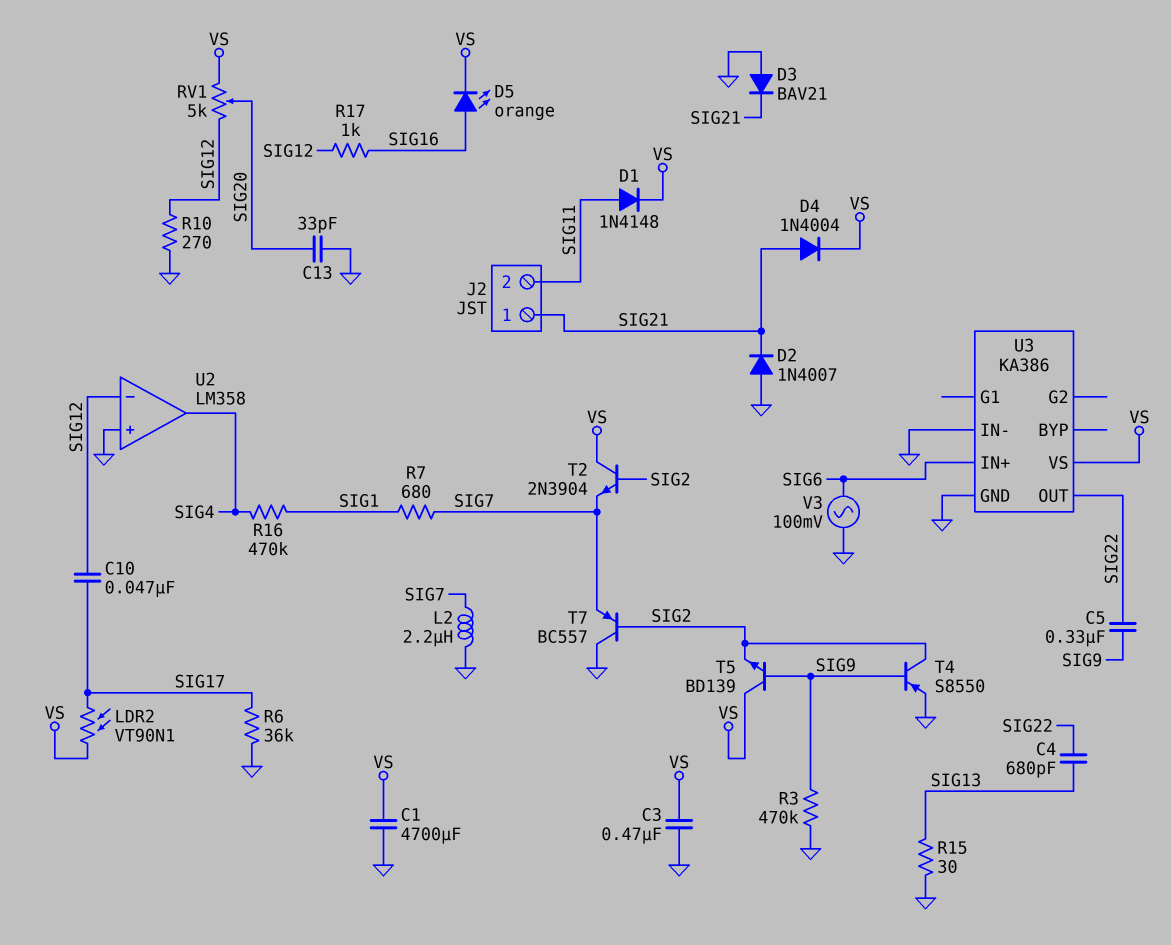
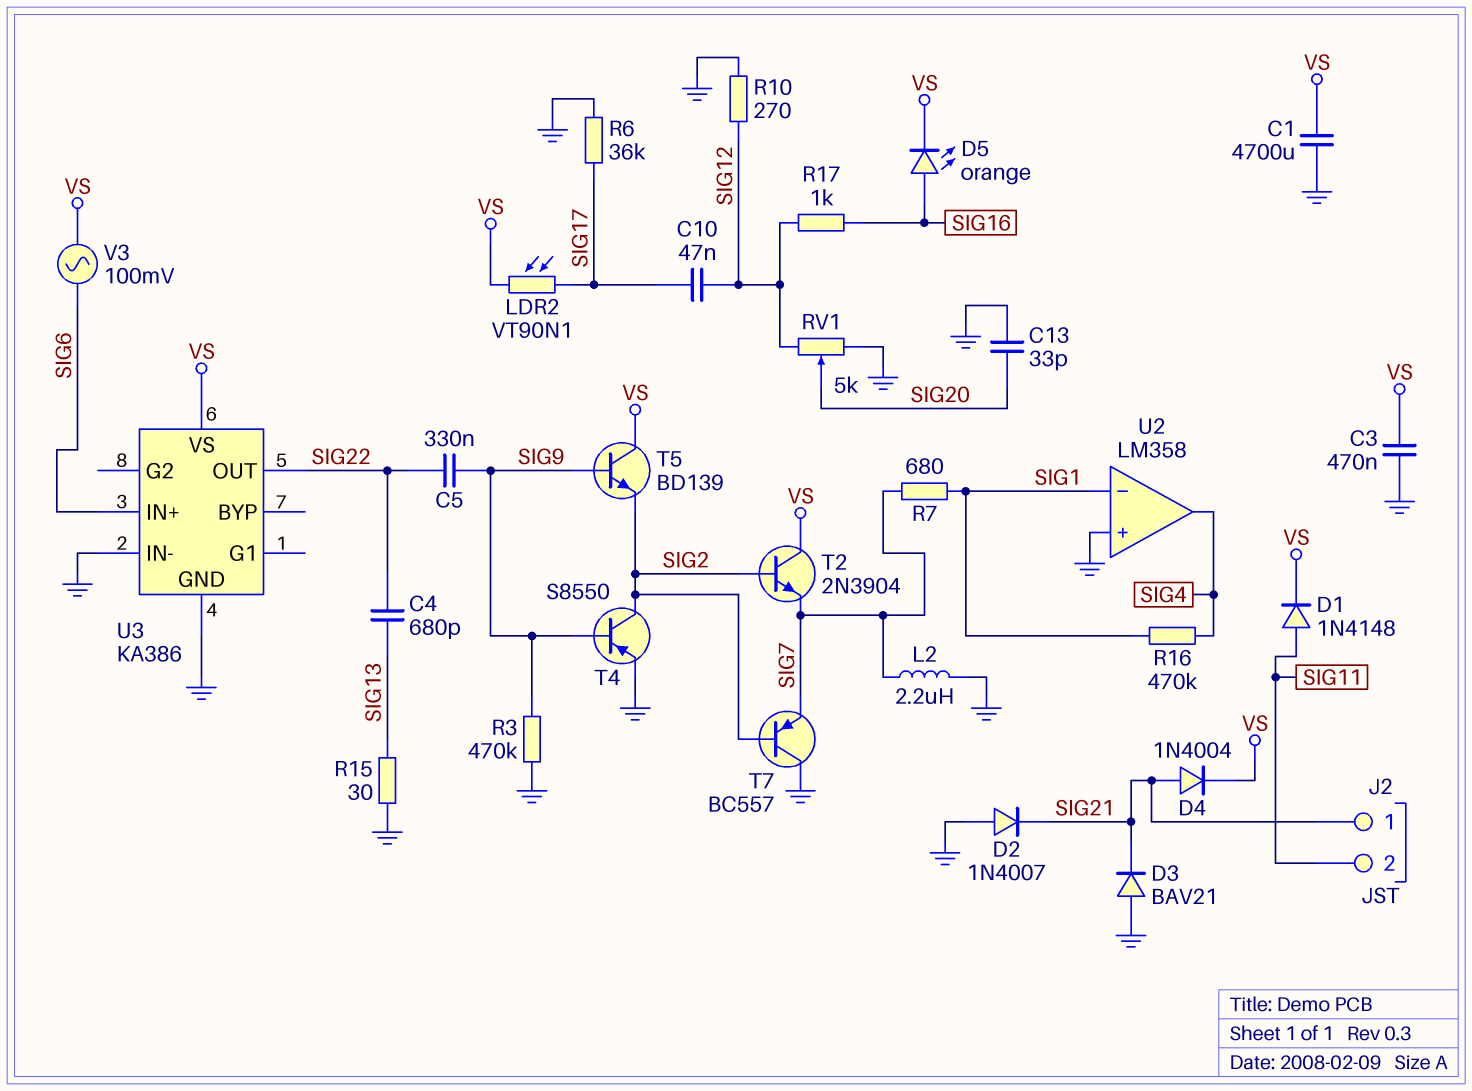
RV1: 5k (SIG12, VS, wiper SIG20) -> 5k (GND, SIG12, wiper SIG20)
U2 pin in-: SIG12 -> SIG1
V3: AC 100mV (GND, SIG6) -> AC 100mV (SIG6, VS)

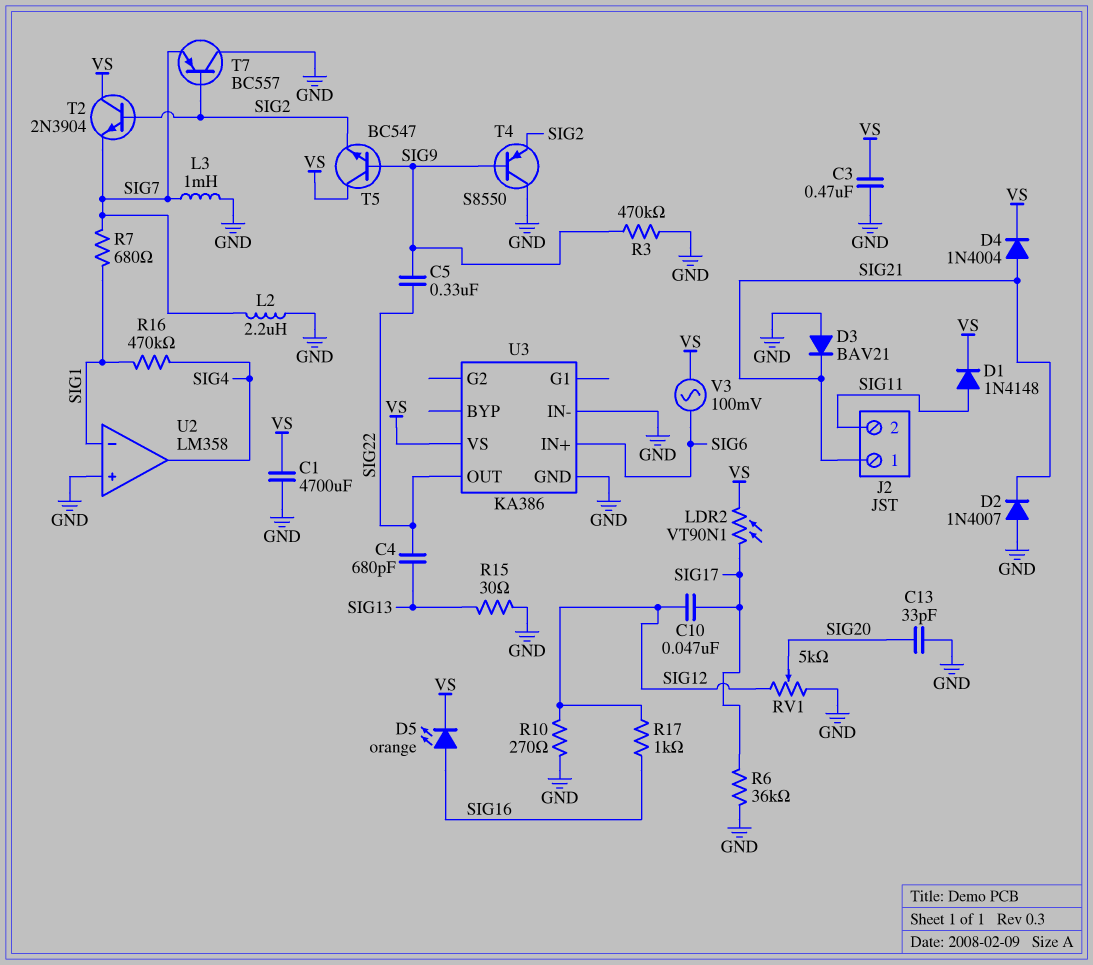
L3: none -> 1mH (GND, SIG7)
T4: PNP S8550 (B SIG9, C SIG2, E GND) -> PNP S8550 (B SIG9, C GND, E SIG2)
T5: NPN BD139 (B SIG9, C VS, E SIG2) -> NPN BC547 (B SIG9, C VS, E SIG2)

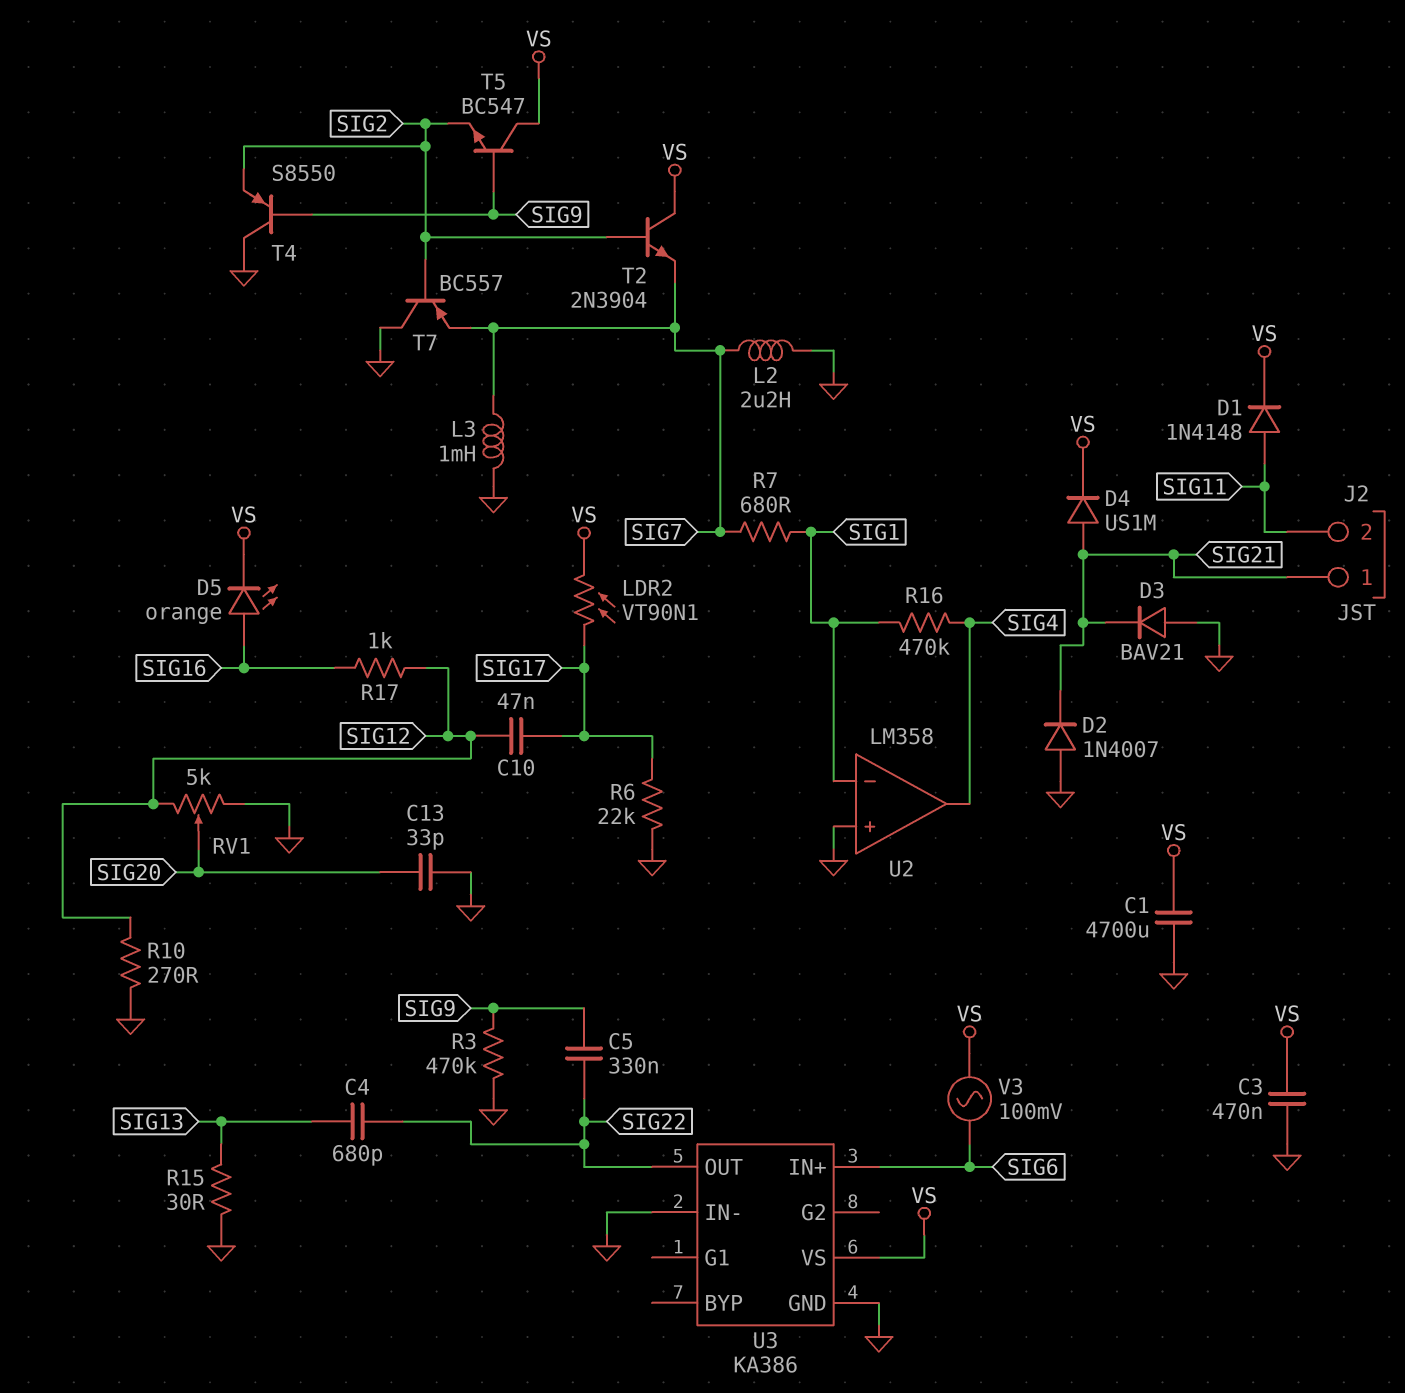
D4: diode 1N4004 (A SIG21, K VS) -> diode US1M (A SIG21, K VS)
R6: 36k (GND, SIG17) -> 22k (GND, SIG17)

